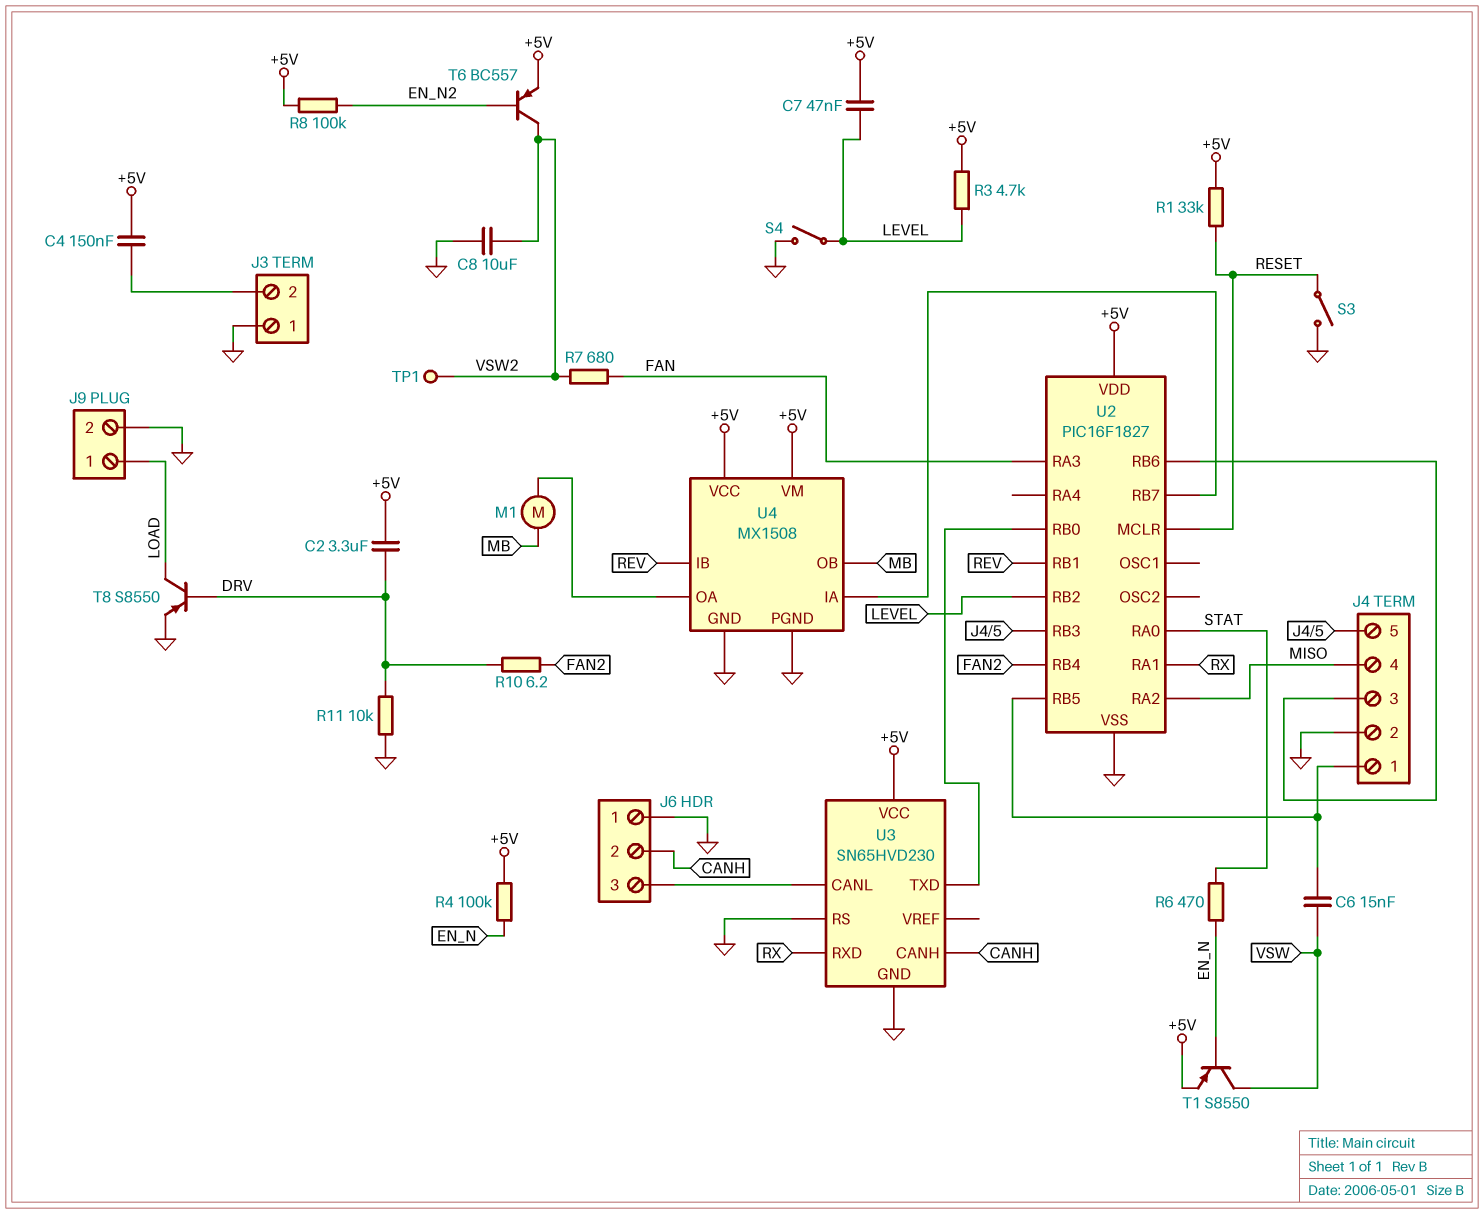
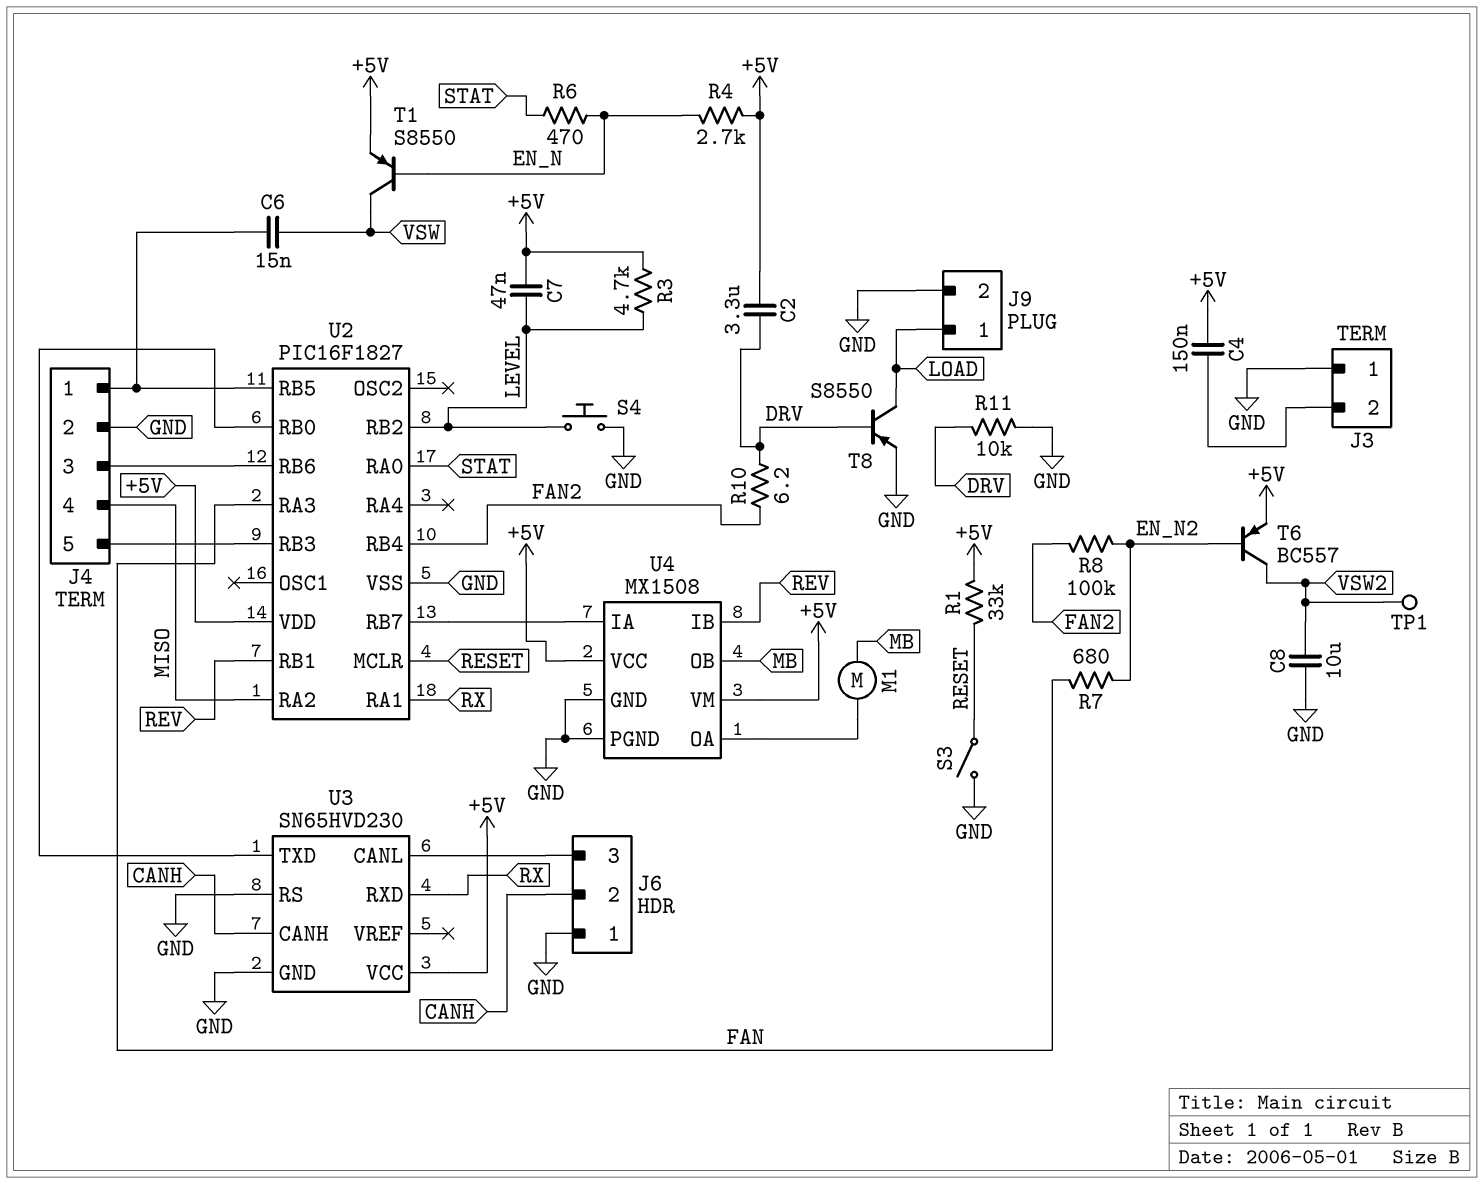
R4: 100k (+5V, EN_N) -> 2.7k (+5V, EN_N)
R7: 680 (FAN, VSW2) -> 680 (EN_N2, FAN)
R8: 100k (+5V, EN_N2) -> 100k (EN_N2, FAN2)
S4: switch (GND, LEVEL) -> button (GND, LEVEL)

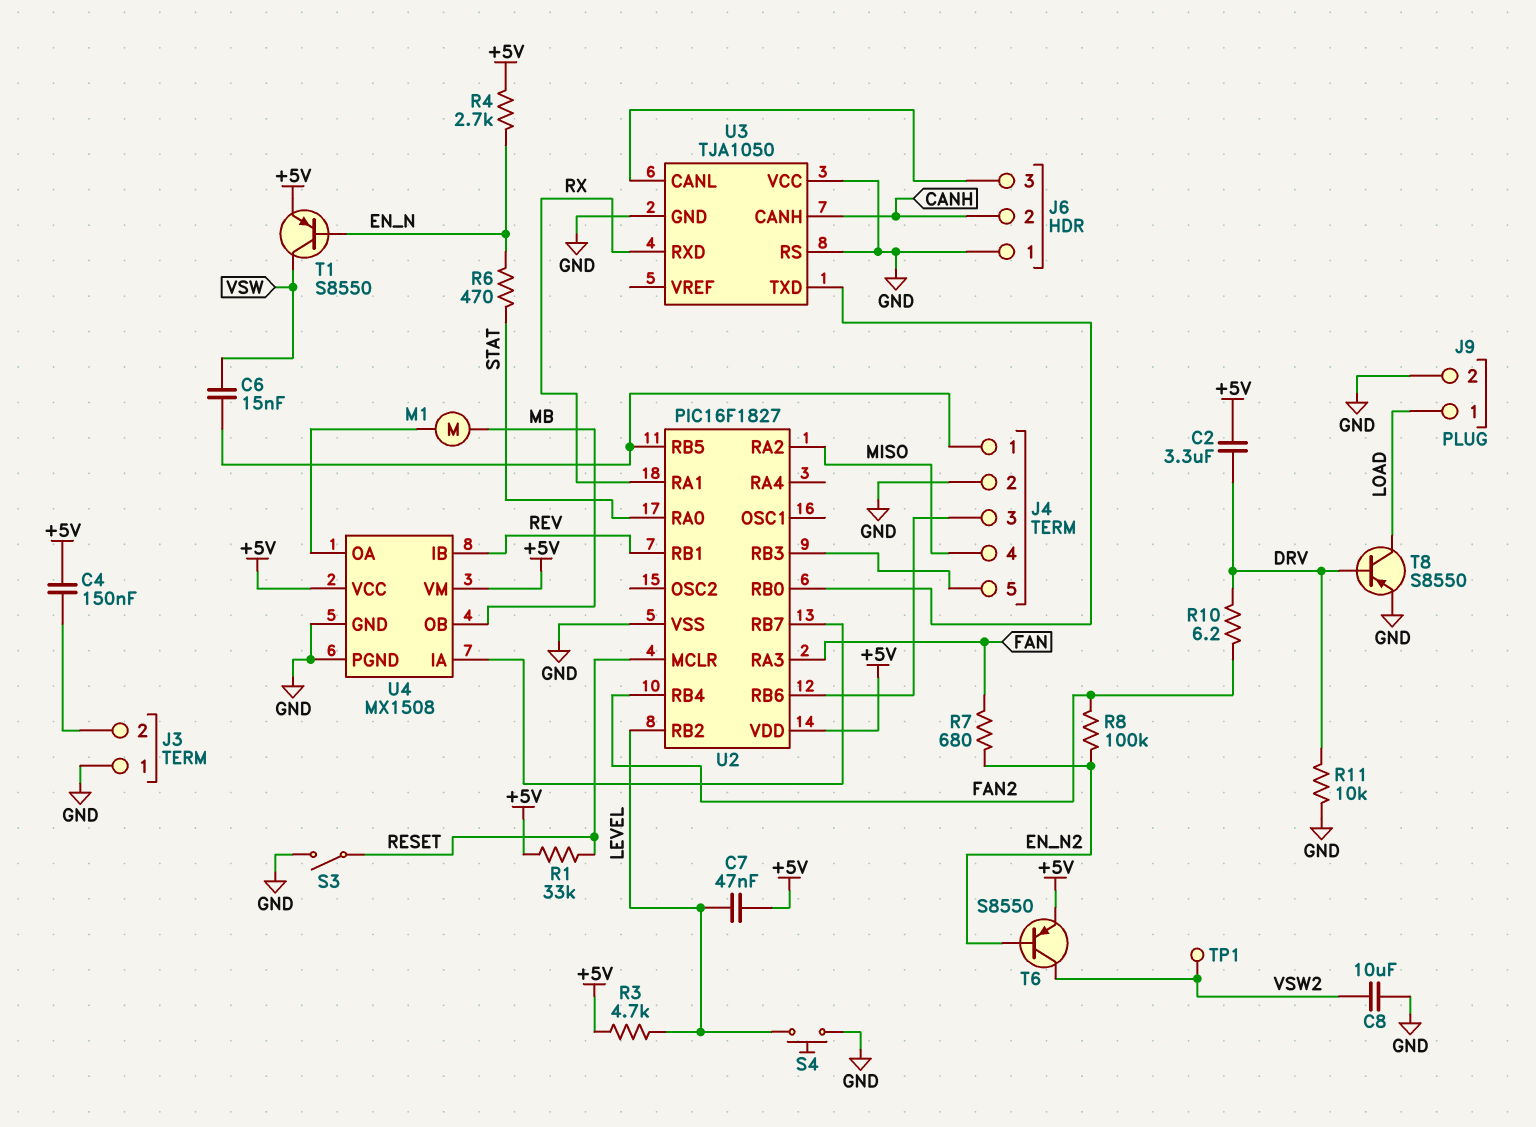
T6: PNP BC557 (B EN_N2, C VSW2, E +5V) -> PNP S8550 (B EN_N2, C VSW2, E +5V)
U3: SN65HVD230 -> TJA1050
U3 pin VCC: +5V -> GND

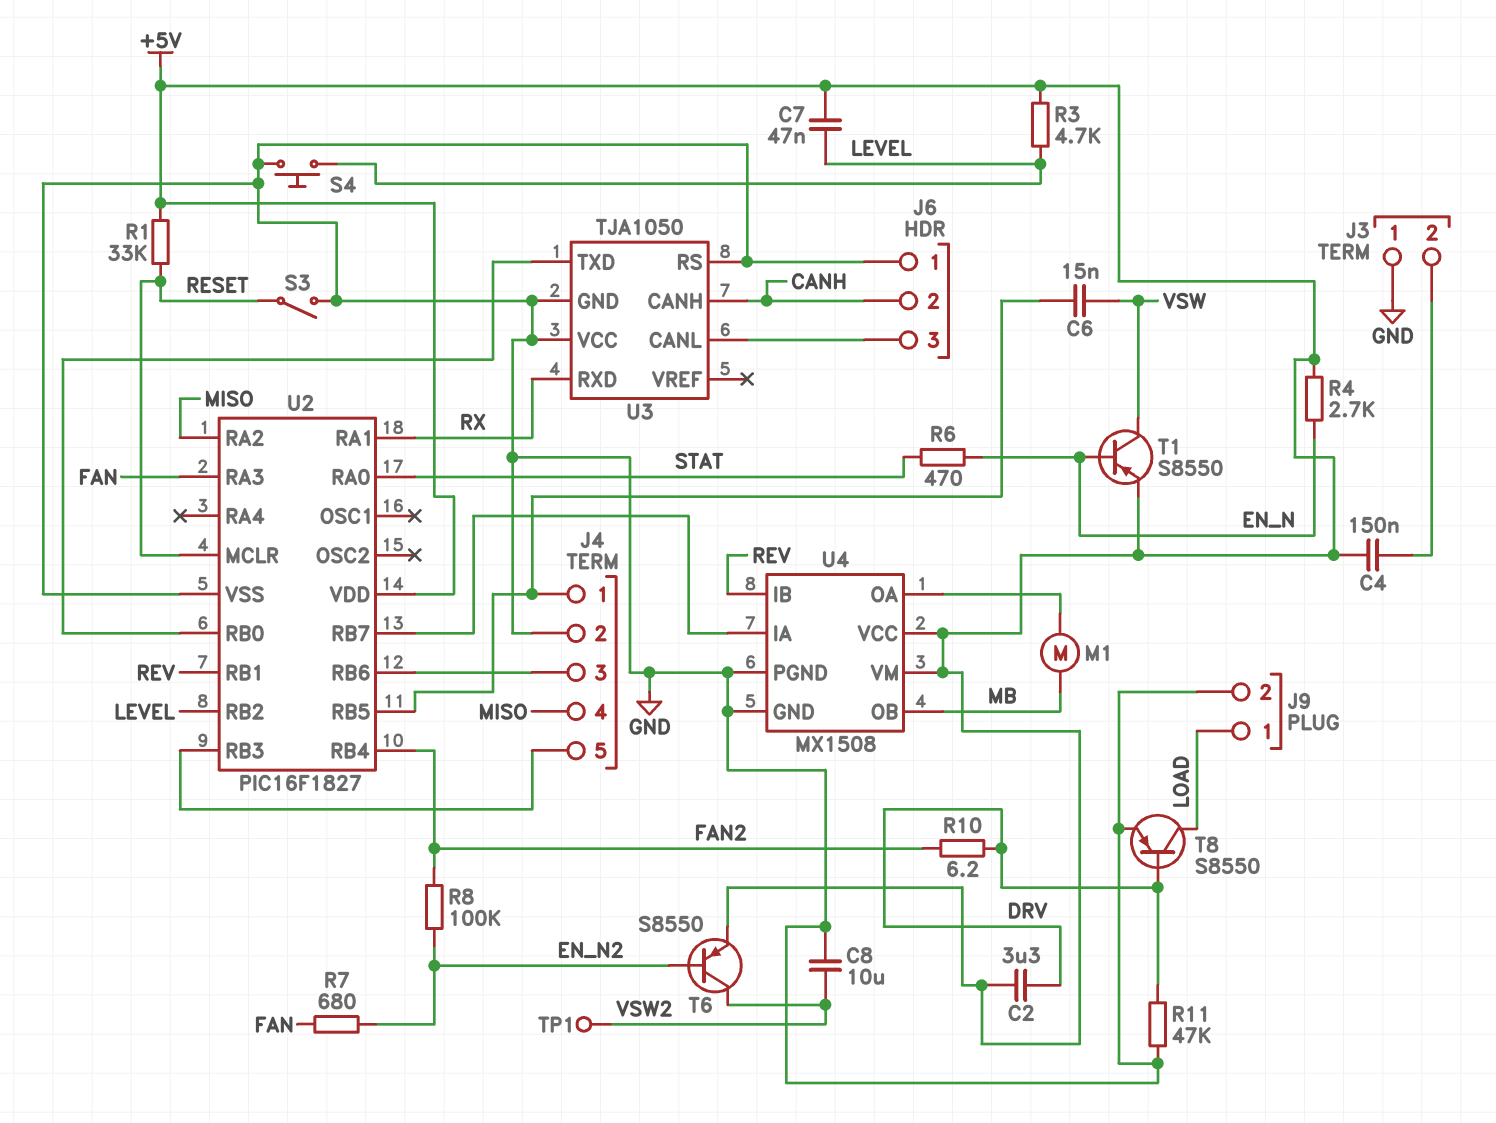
R11: 10k (DRV, GND) -> 47k (DRV, GND)

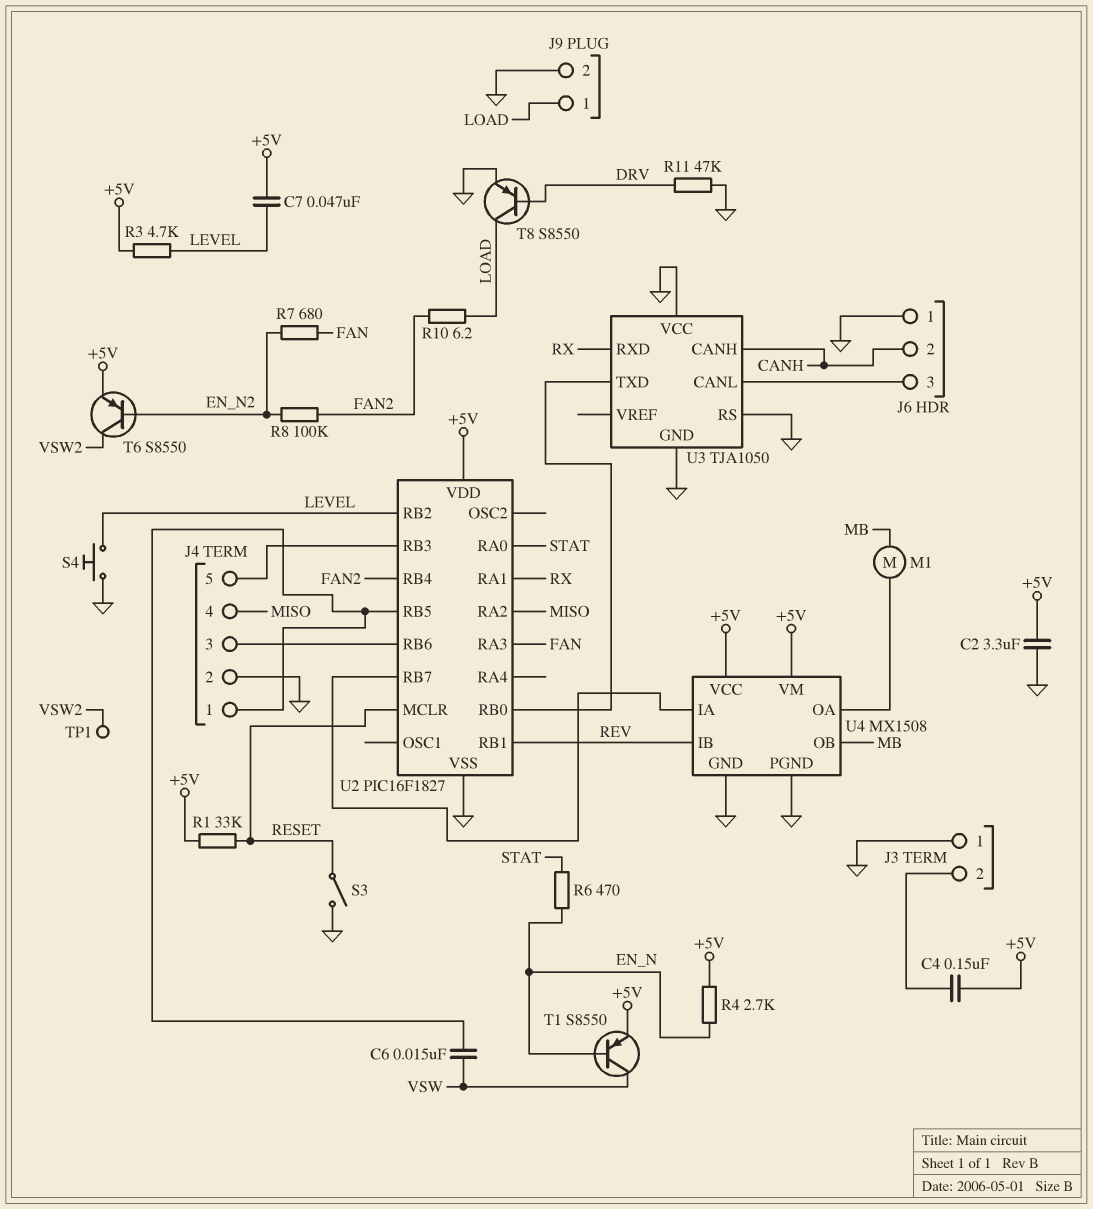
C2: 3.3uF (+5V, DRV) -> 3.3uF (+5V, GND)
C8: 10uF (GND, VSW2) -> none
R10: 6.2 (DRV, FAN2) -> 6.2 (FAN2, LOAD)

